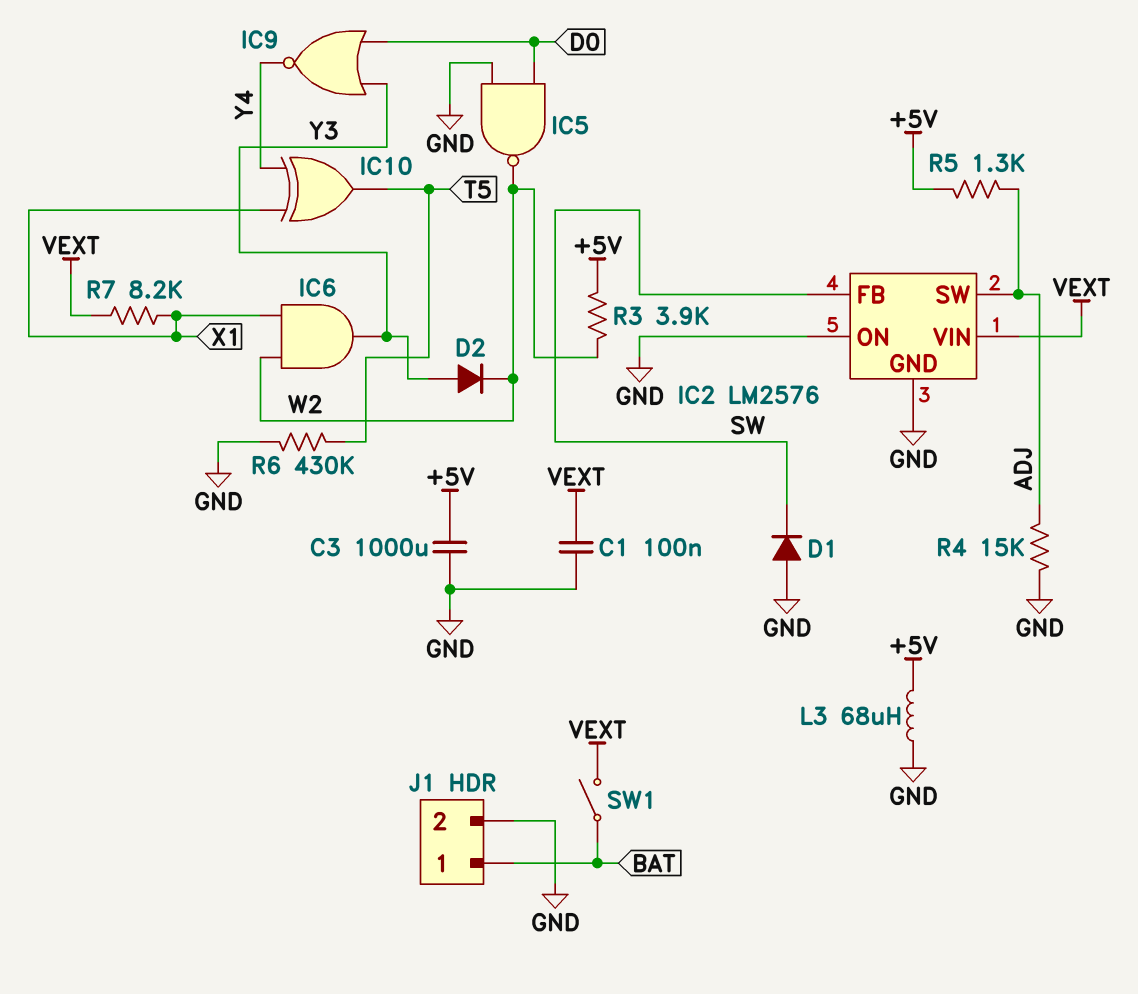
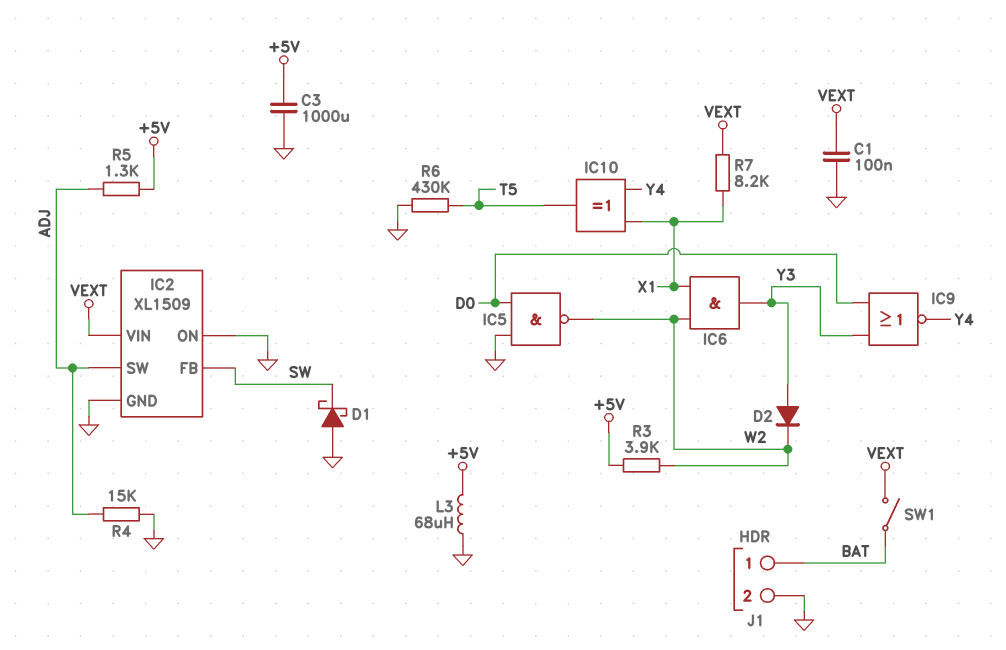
D1: diode (A GND, K SW) -> schottky (A GND, K SW)
IC2: LM2576 -> XL1509

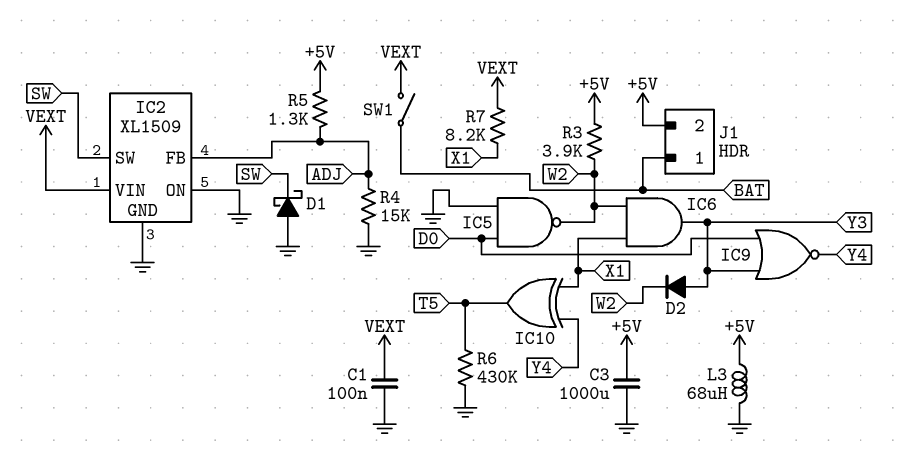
IC2 pin FB: SW -> ADJ
IC2 pin SW: ADJ -> SW
J1 pin 2: GND -> +5V

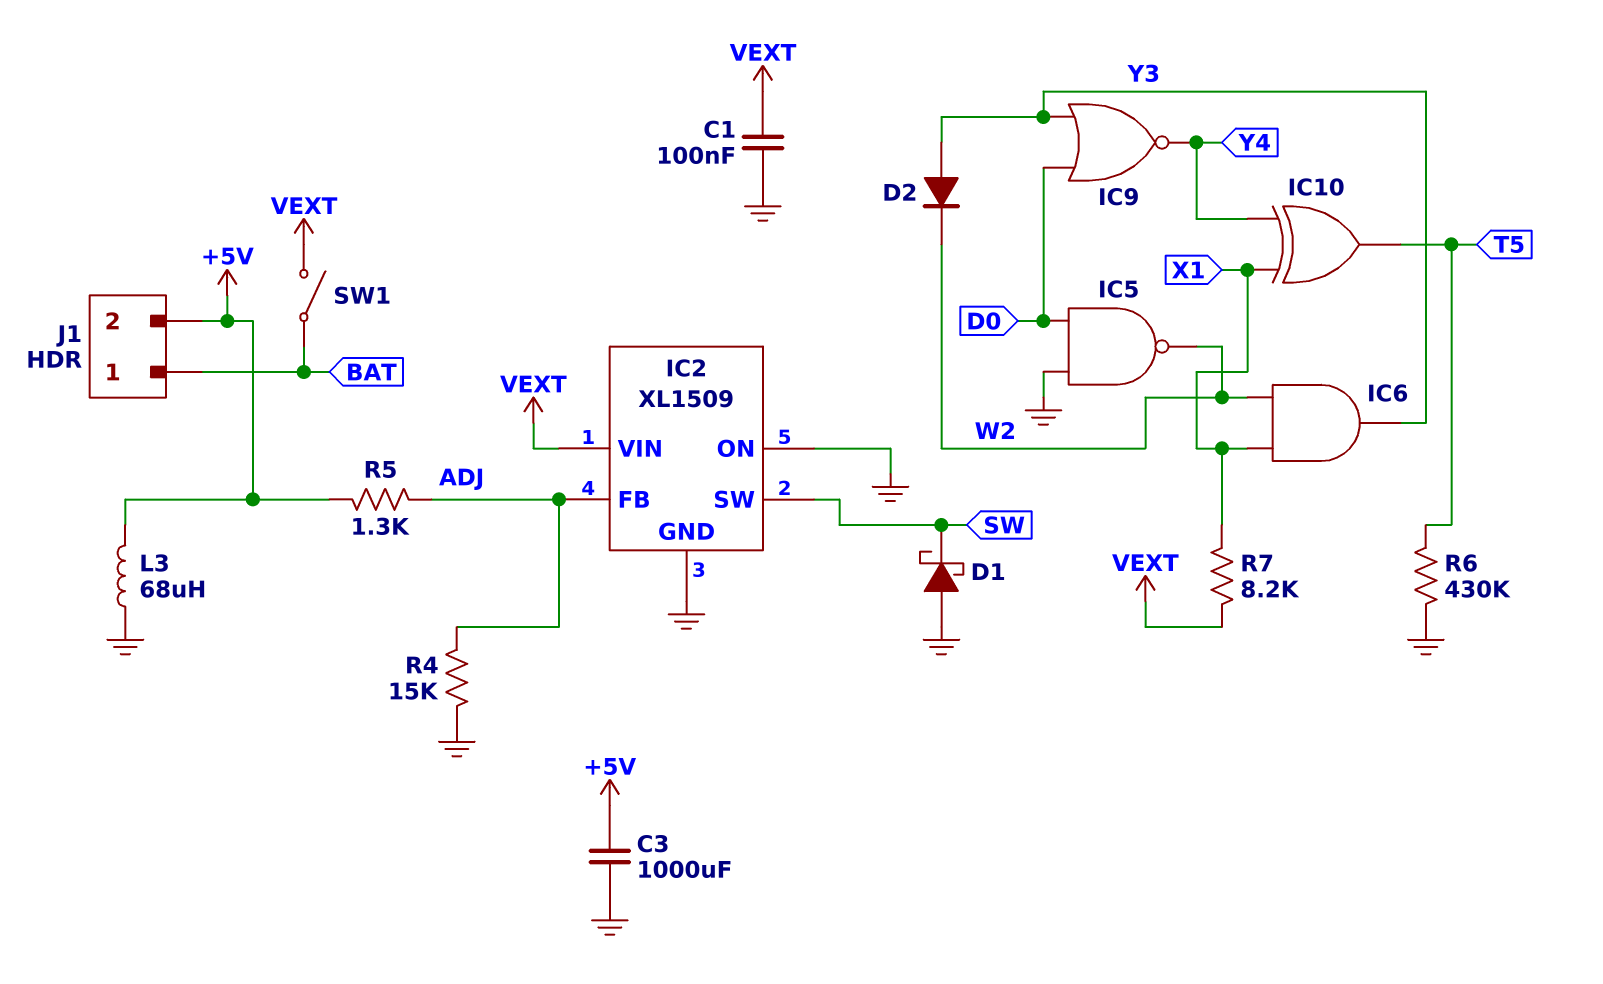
R3: 3.9k (+5V, W2) -> none

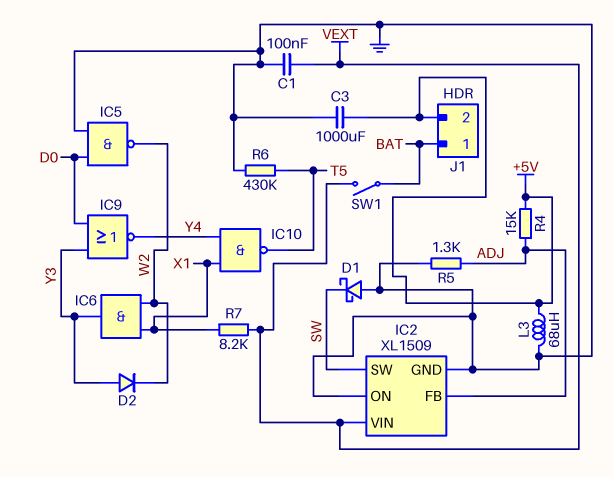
IC10: XOR (in X1, in Y4, out T5) -> NAND (in X1, in Y4, out T5)
R4: 15k (ADJ, GND) -> 15k (+5V, ADJ)
R5: 1.3k (+5V, ADJ) -> 1.3k (ADJ, GND)

